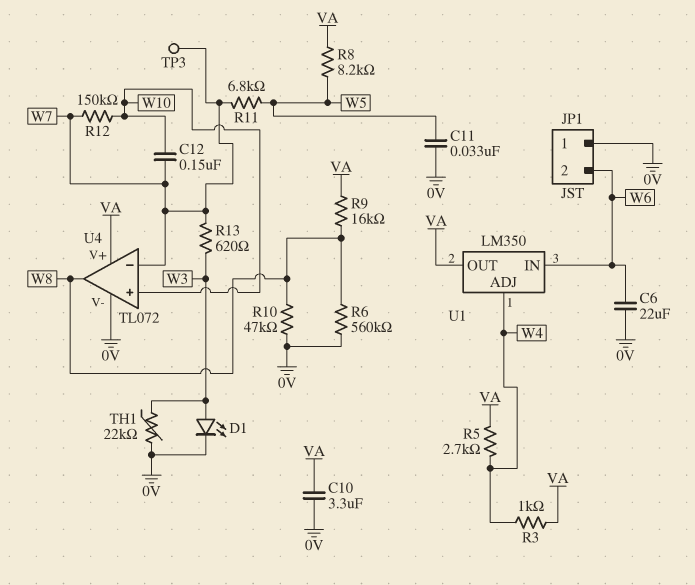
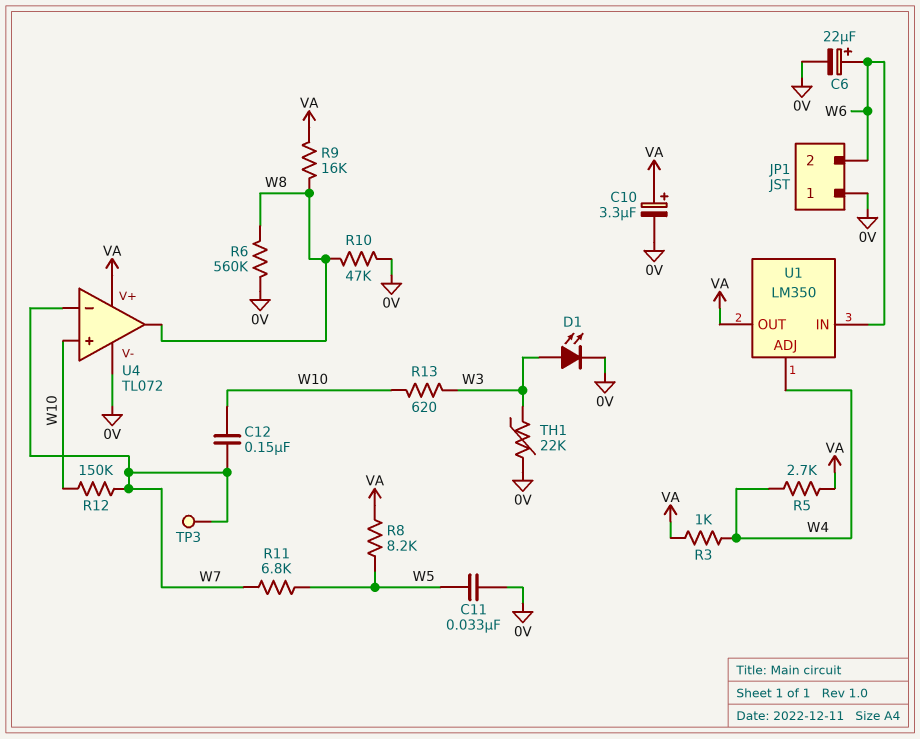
C6: 22uF (0V, W6) -> 22uF (plus W6, minus 0V)
C10: 3.3uF (0V, VA) -> 3.3uF (plus VA, minus 0V)
R13: 620 (W3, W7) -> 620 (W3, W10)

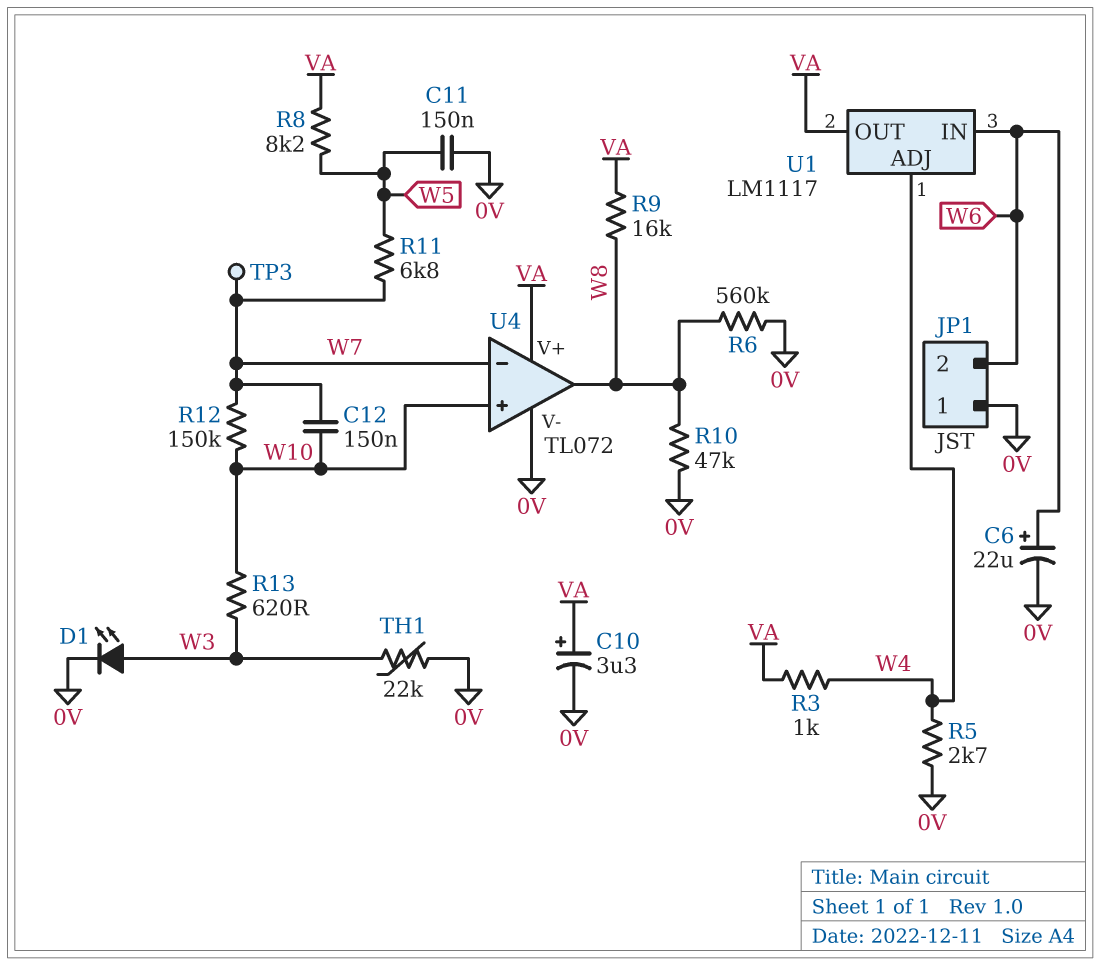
C11: 33nF (0V, W5) -> 150nF (0V, W5)
R5: 2.7k (VA, W4) -> 2.7k (0V, W4)
U1: LM350 -> LM1117

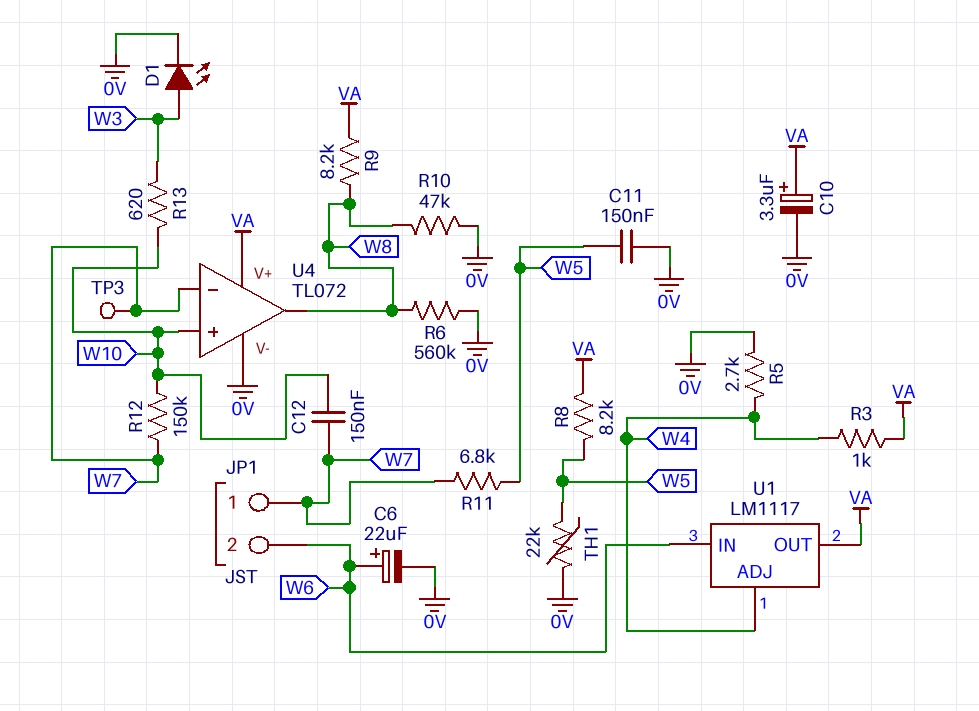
JP1 pin 1: 0V -> W7
R9: 16k (VA, W8) -> 8.2k (VA, W8)
TH1: 22k (0V, W3) -> 22k (0V, W5)

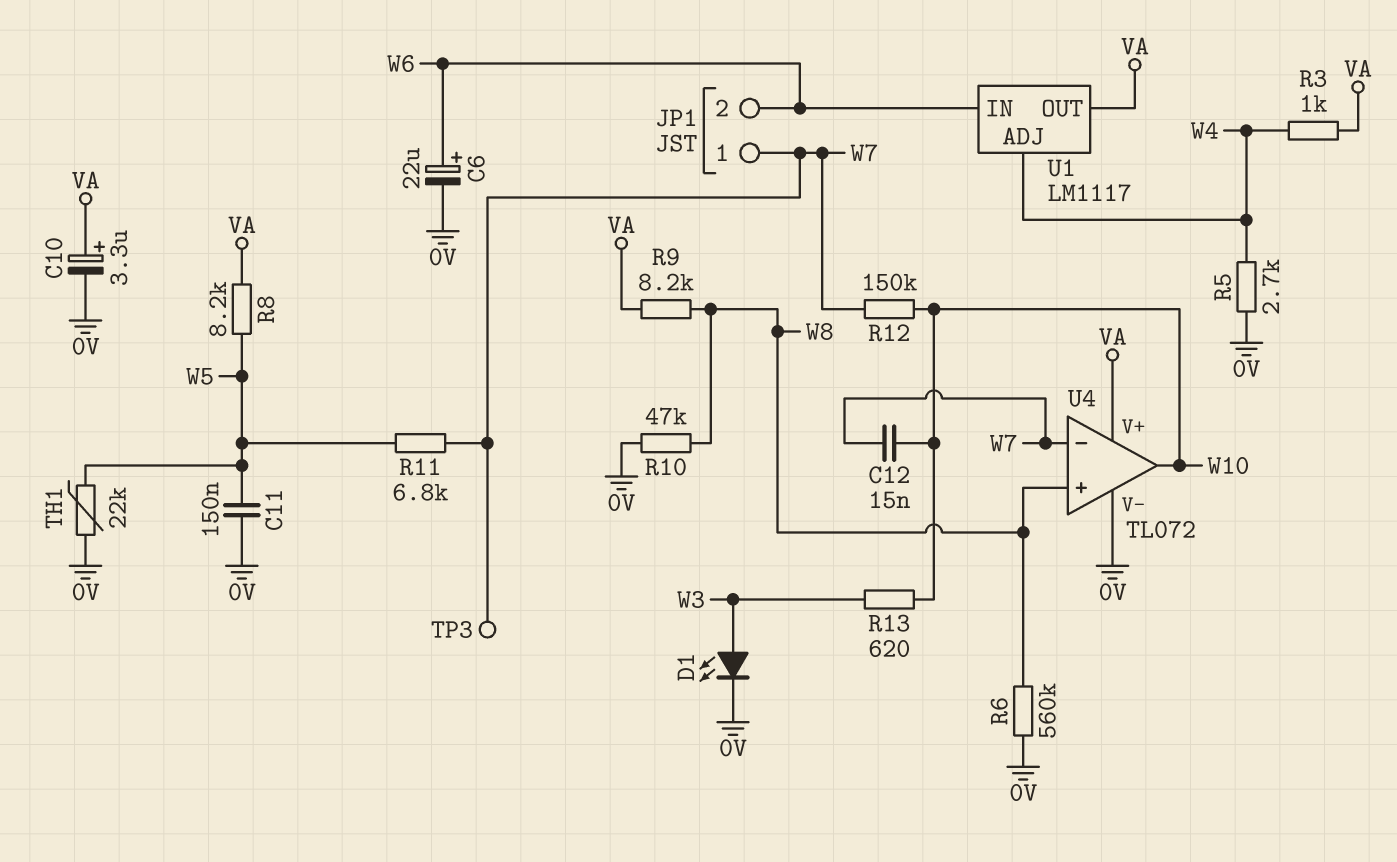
C12: 150nF (W7, W10) -> 15nF (W7, W10)
U4 pin in+: W10 -> W8
U4 pin out: W8 -> W10

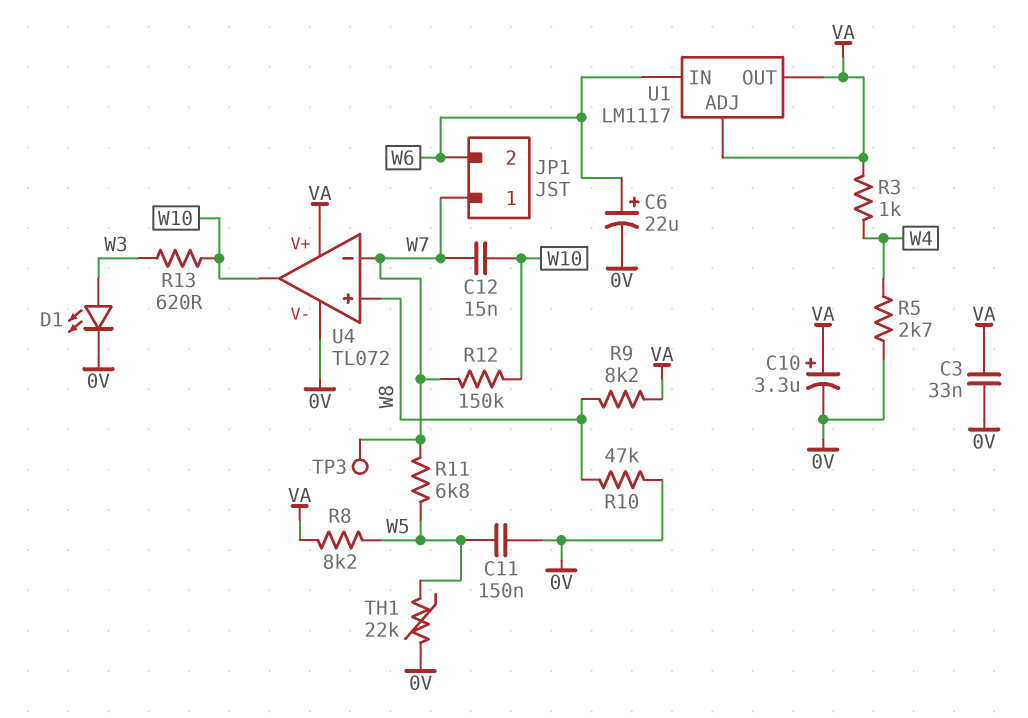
C3: none -> 33nF (0V, VA)
R6: 560k (0V, W8) -> none
U1 pin ADJ: W4 -> VA

